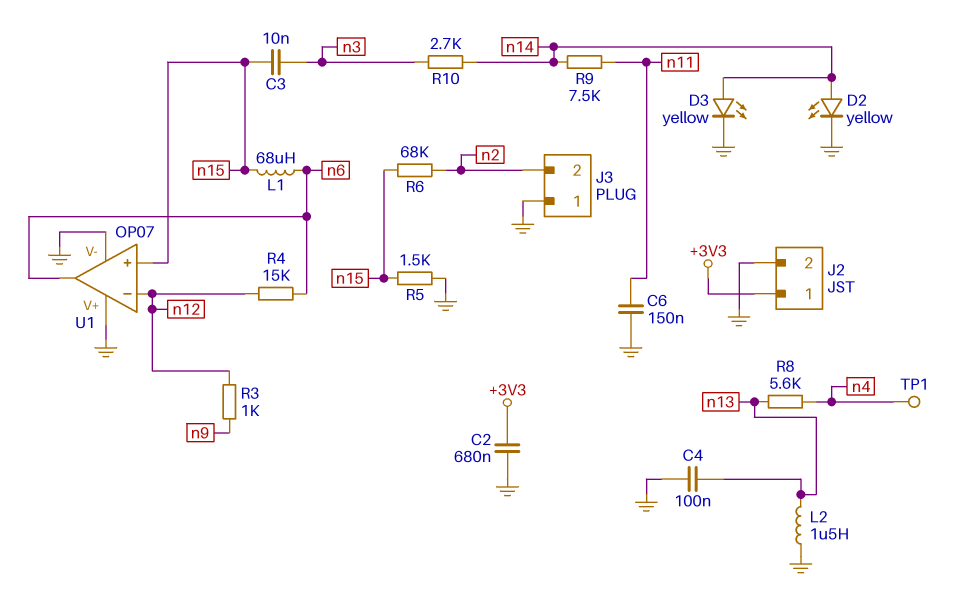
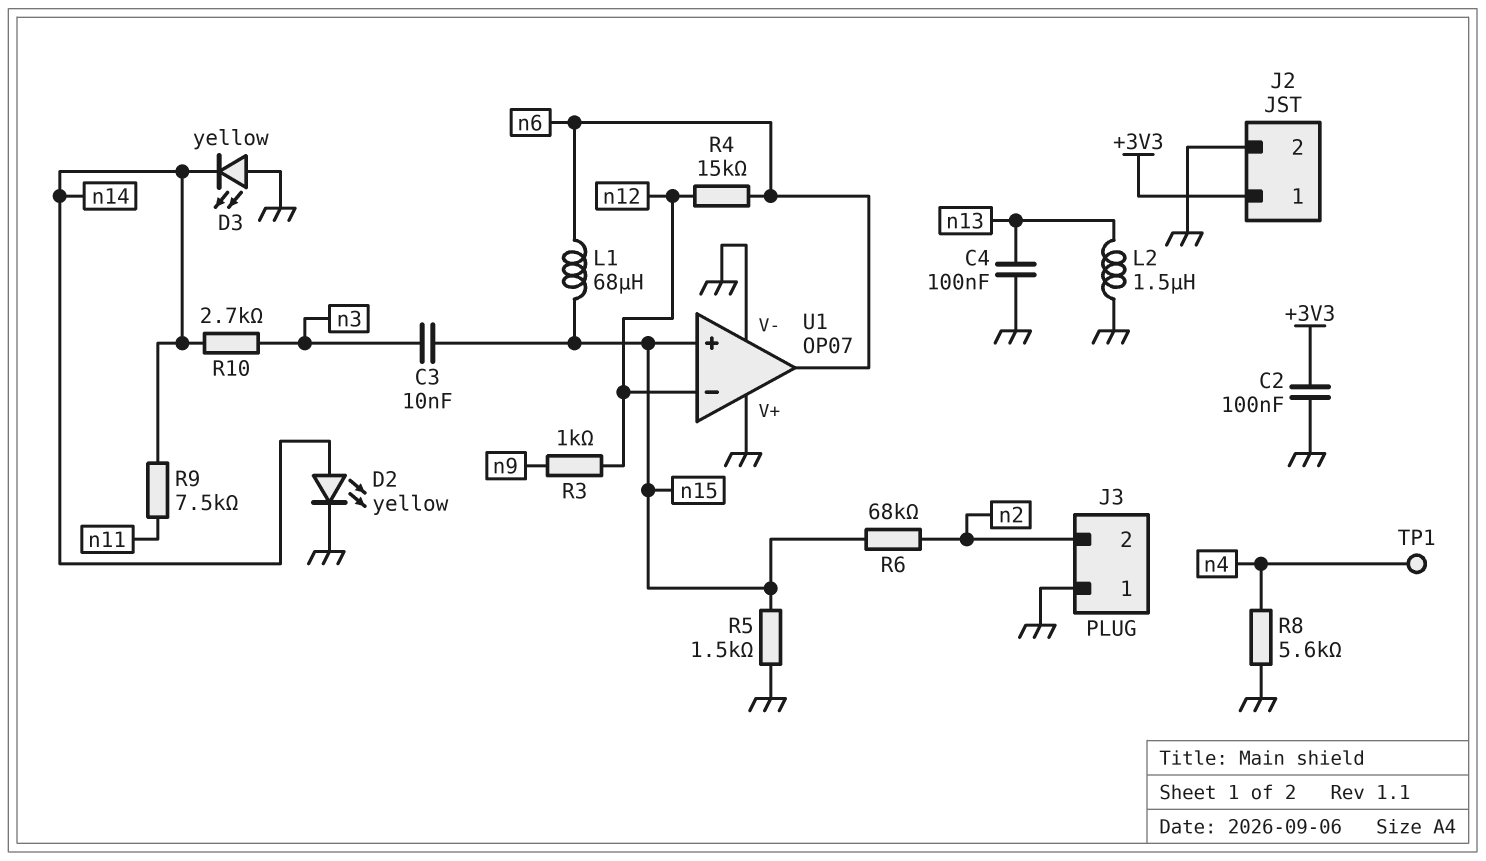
C2: 680nF (+3V3, GND) -> 100nF (+3V3, GND)
C6: 150nF (GND, n11) -> none
D3: LED yellow (A n14, K GND) -> LED yellow (A GND, K n14)
R8: 5.6k (n4, n13) -> 5.6k (GND, n4)

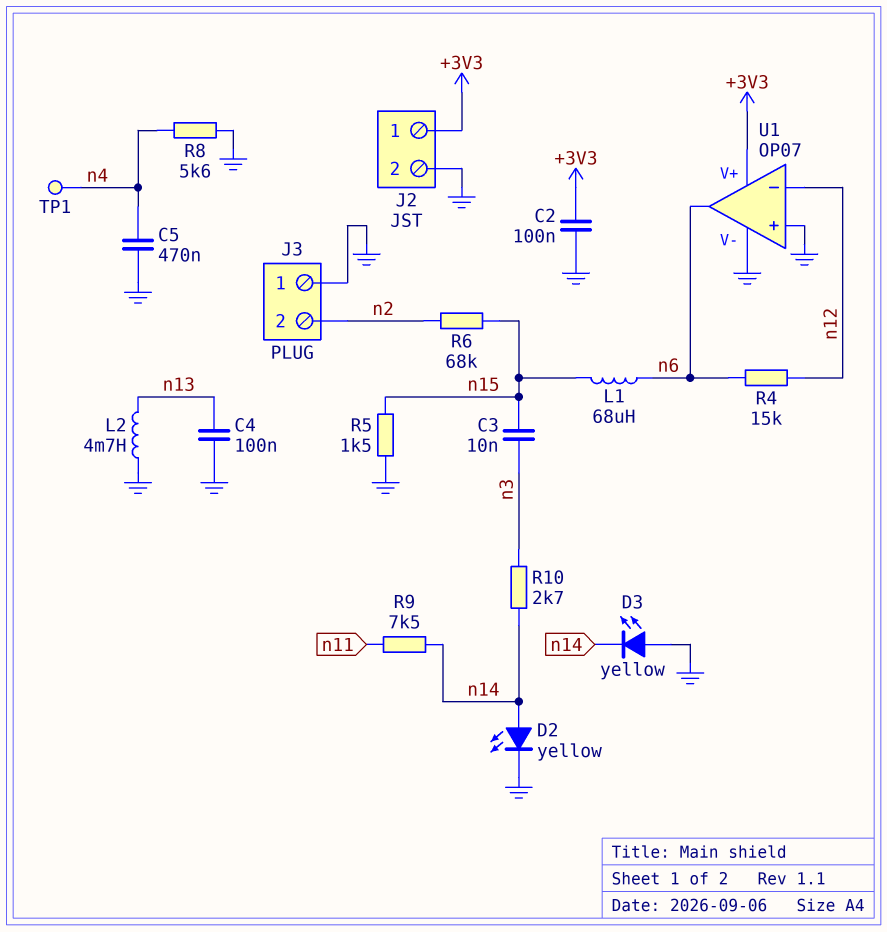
C5: none -> 470nF (GND, n4)
L2: 1.5uH (GND, n13) -> 4.7mH (GND, n13)
R3: 1k (n9, n12) -> none
U1 pin V+: GND -> +3V3
U1 pin in+: n15 -> GND

